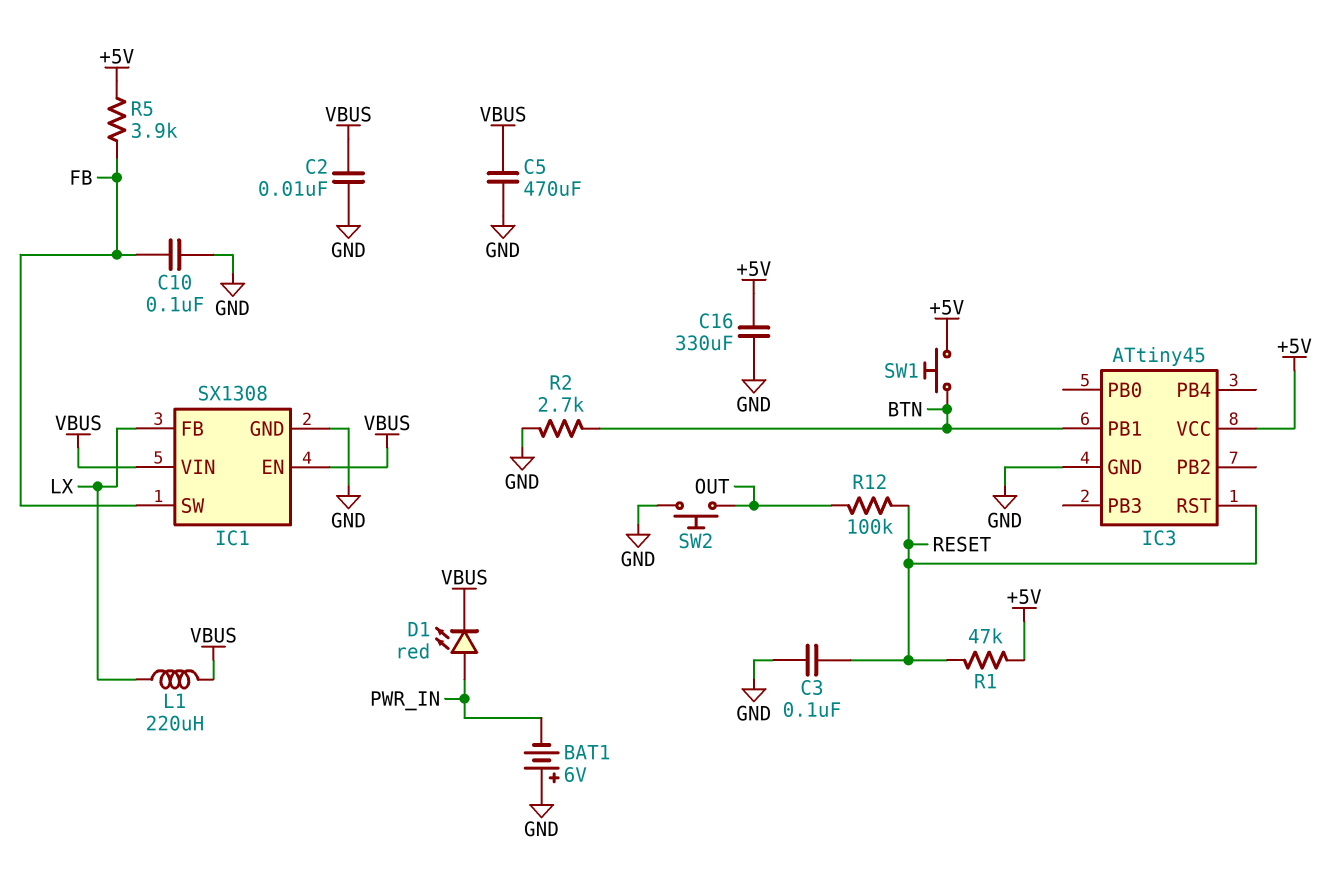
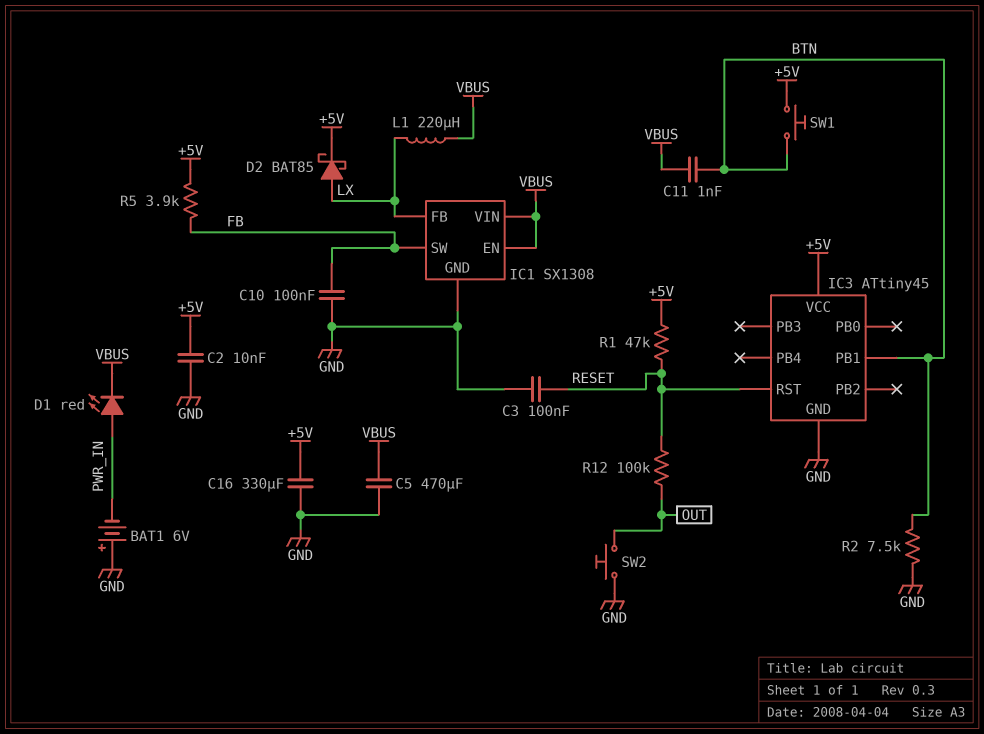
C2: 10nF (GND, VBUS) -> 10nF (+5V, GND)
C11: none -> 1nF (BTN, VBUS)
D2: none -> schottky BAT85 (A LX, K +5V)
R2: 2.7k (BTN, GND) -> 7.5k (BTN, GND)

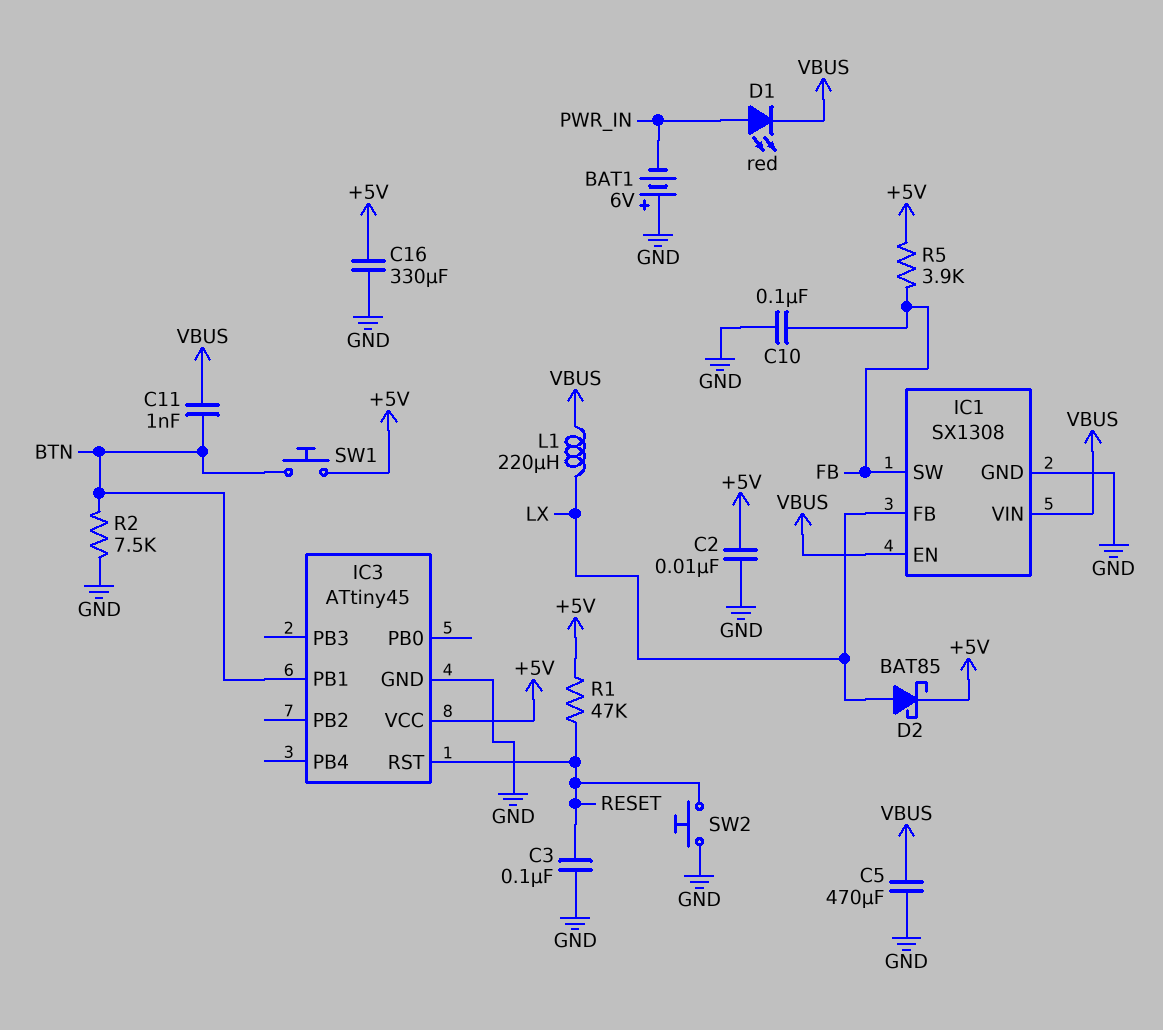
R12: 100k (OUT, RESET) -> none
SW2: button (GND, OUT) -> button (GND, RESET)

